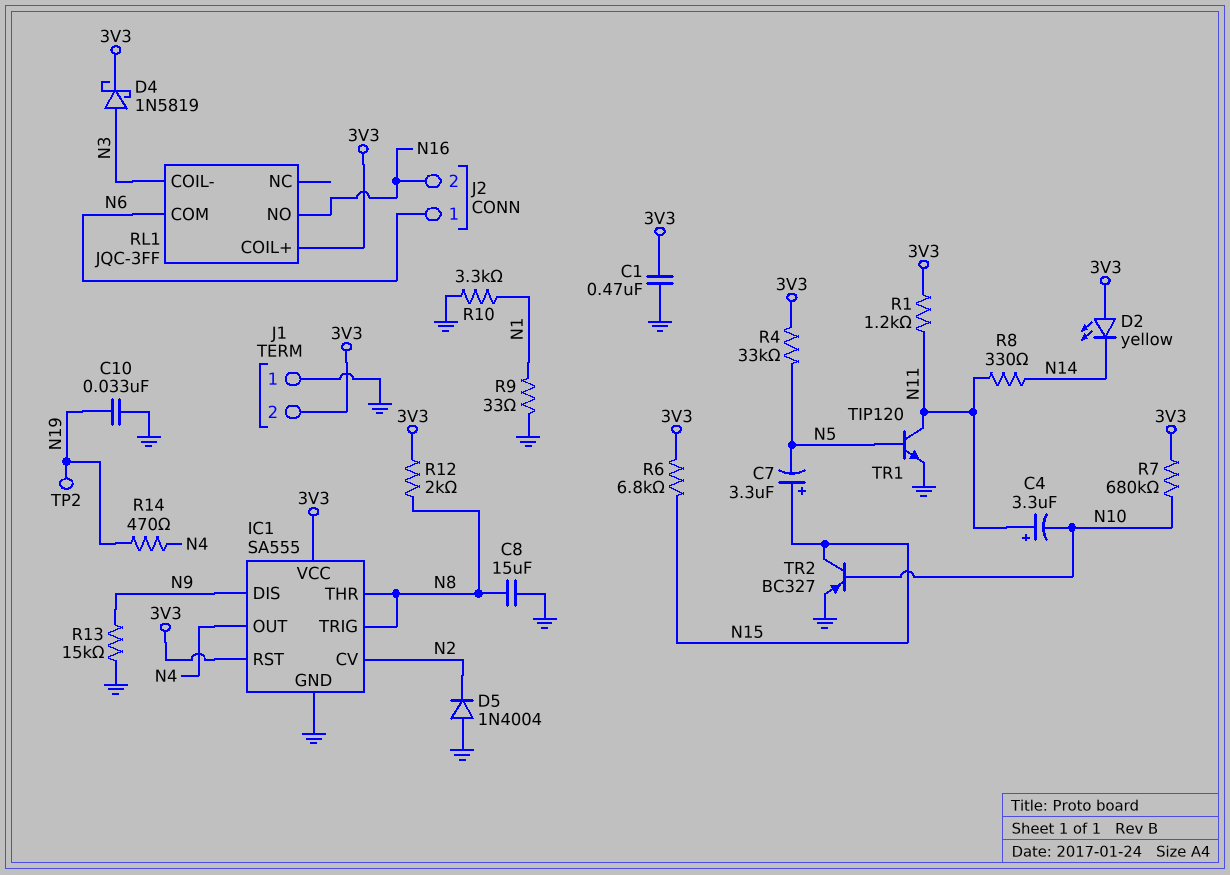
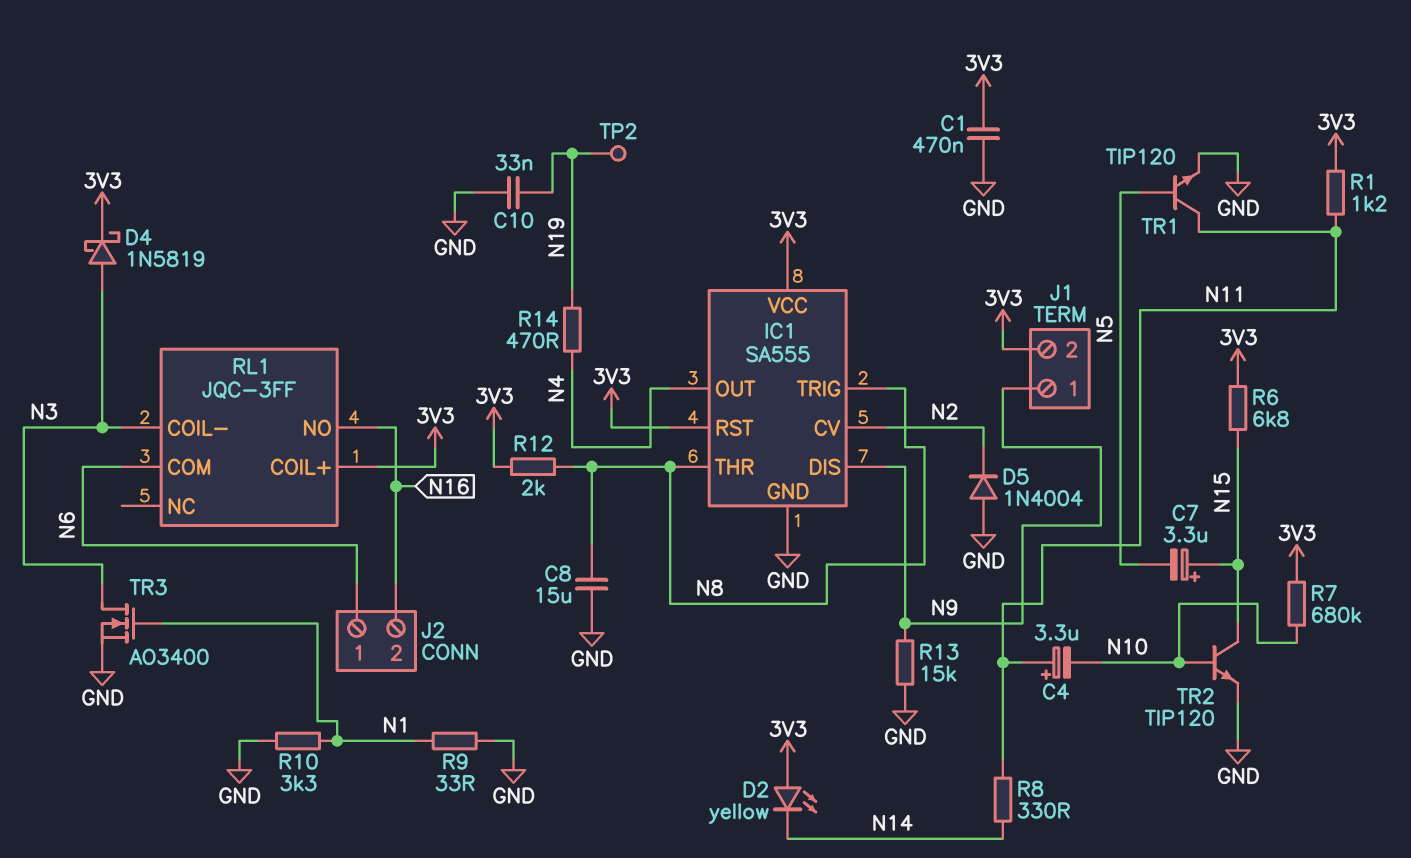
J1 pin 1: GND -> N9
R4: 33k (3V3, N5) -> none
TR2: PNP BC327 (B N10, C N15, E GND) -> NPN TIP120 (B N10, C N15, E GND)
TR3: none -> NMOS AO3400 (G N1, D N3, S GND)

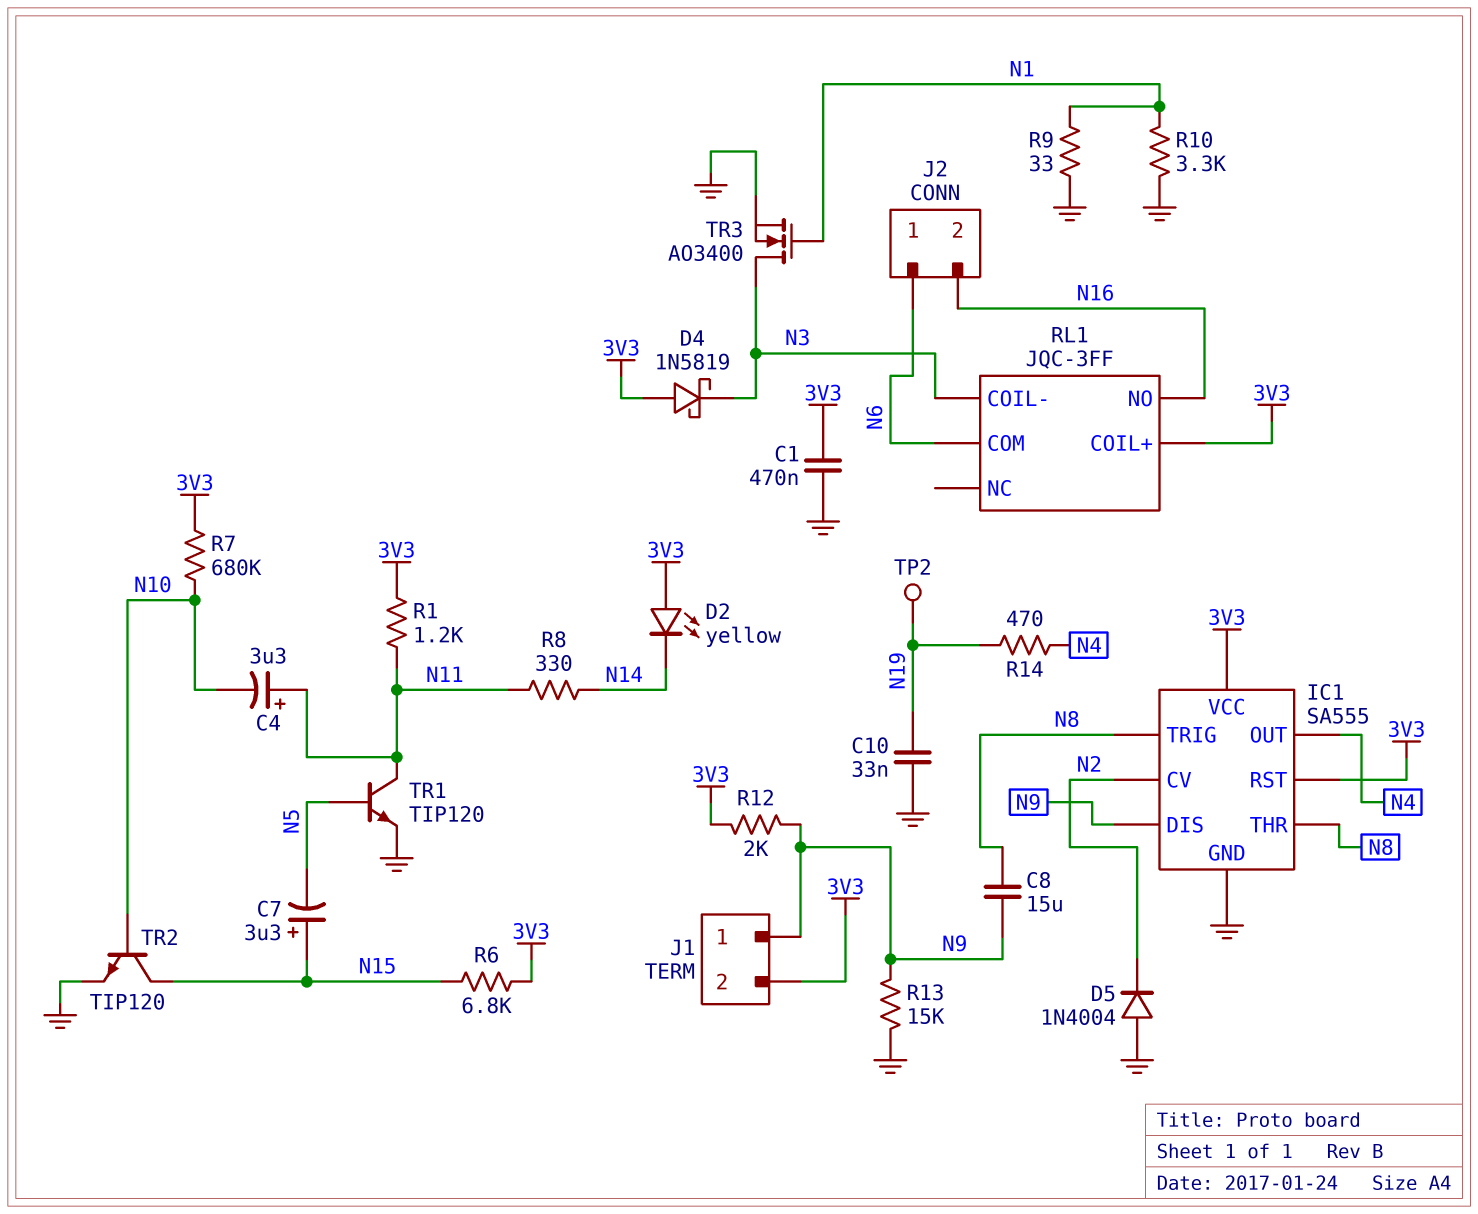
C8: 15uF (GND, N8) -> 15uF (N8, N9)
D4: schottky 1N5819 (A N3, K 3V3) -> schottky 1N5819 (A 3V3, K N3)
R12: 2k (3V3, N8) -> 2k (3V3, N9)

